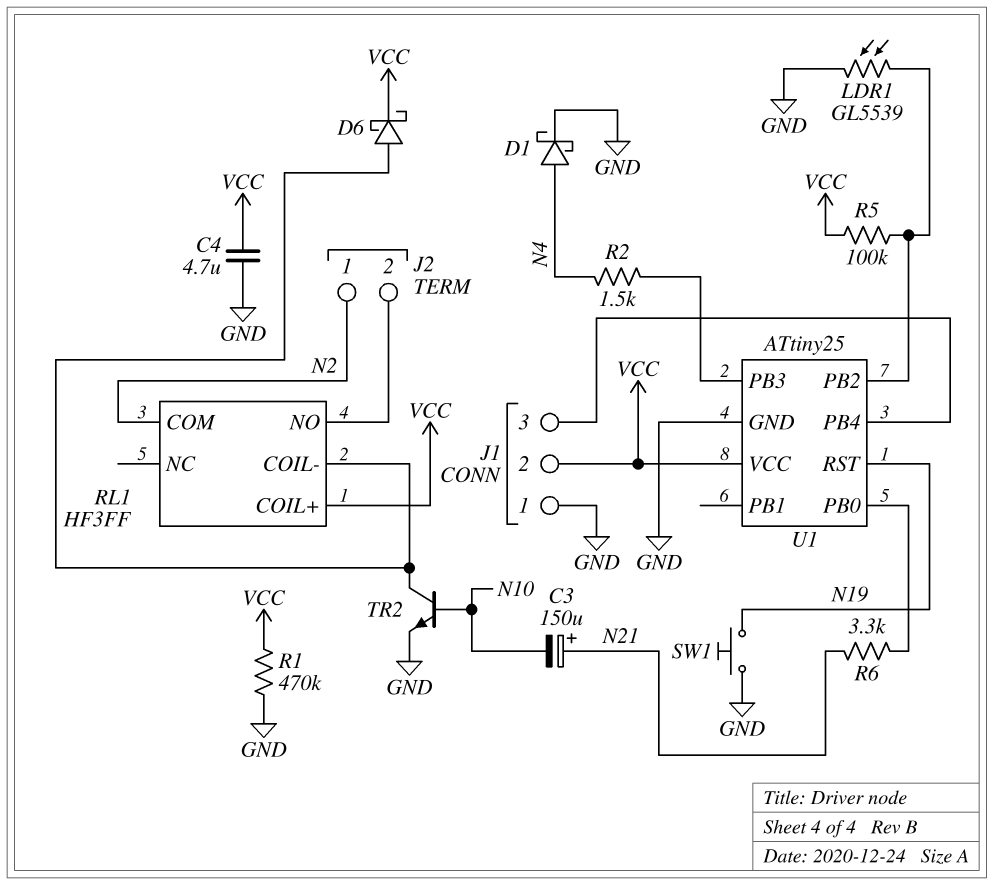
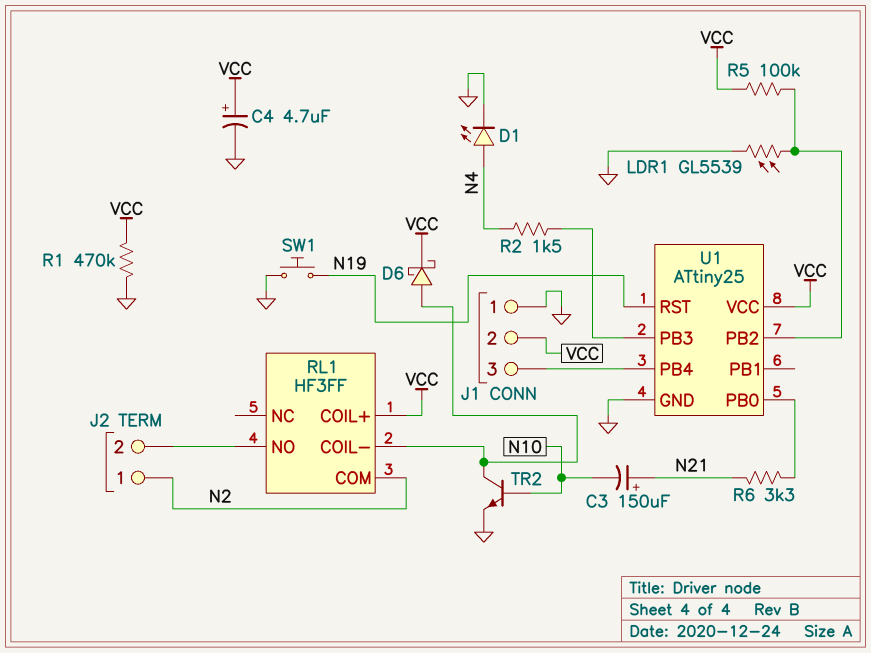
C4: 4.7uF (GND, VCC) -> 4.7uF (plus VCC, minus GND)
D1: schottky (A N4, K GND) -> LED (A N4, K GND)

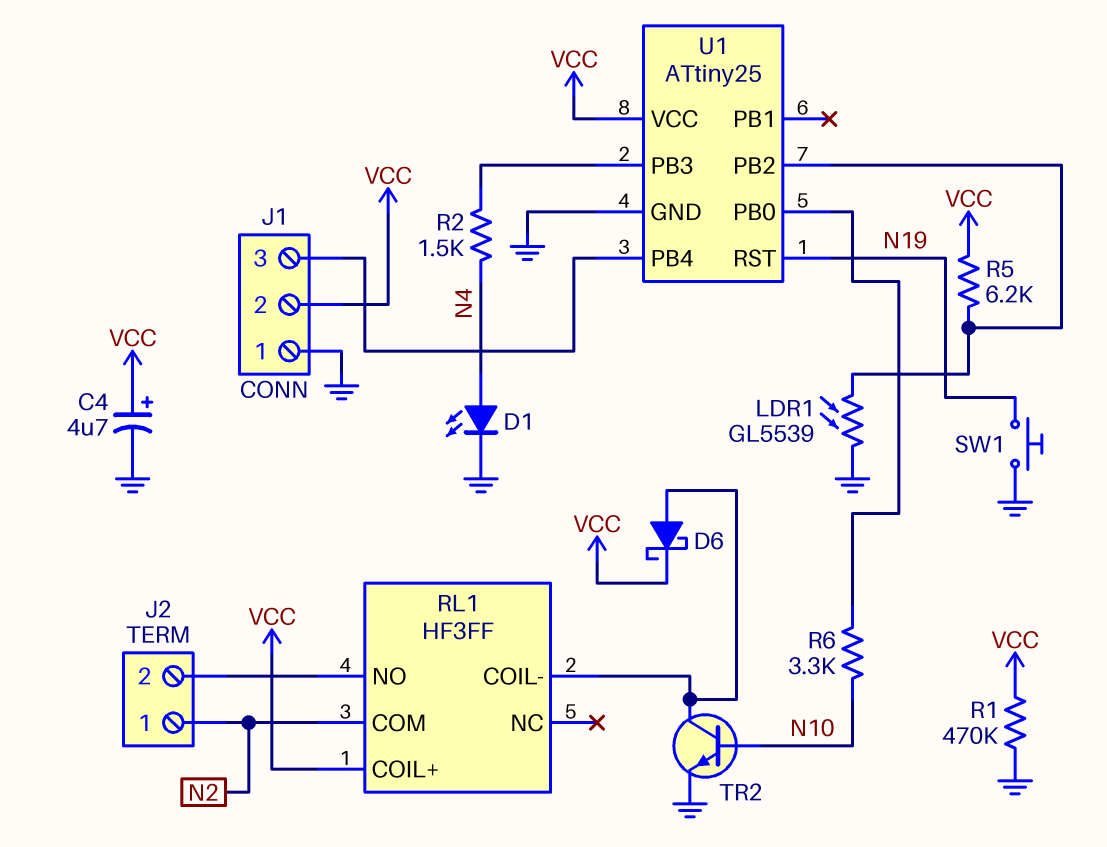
C3: 150uF (plus N21, minus N10) -> none
R5: 100k (U1/PB2, VCC) -> 6.2k (U1/PB2, VCC)
R6: 3.3k (N21, U1/PB0) -> 3.3k (N10, U1/PB0)

